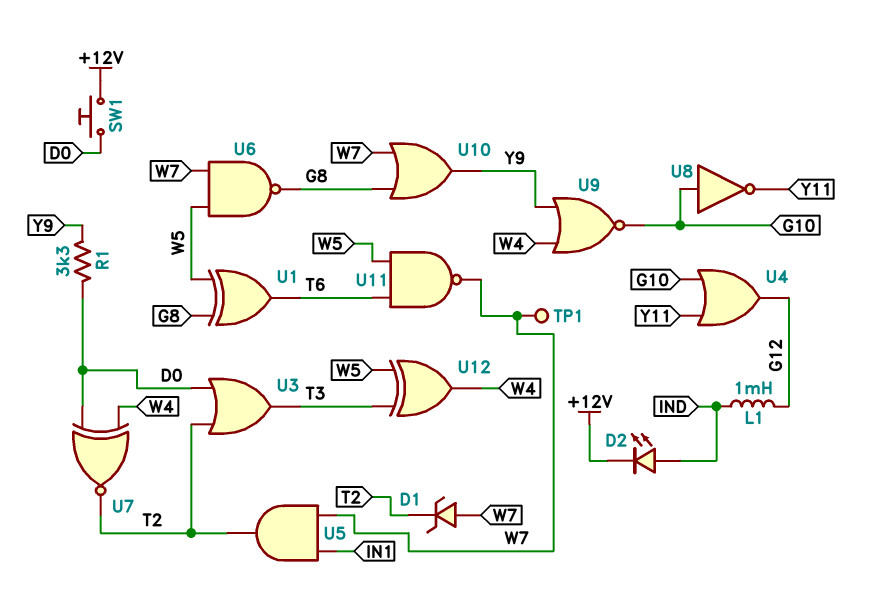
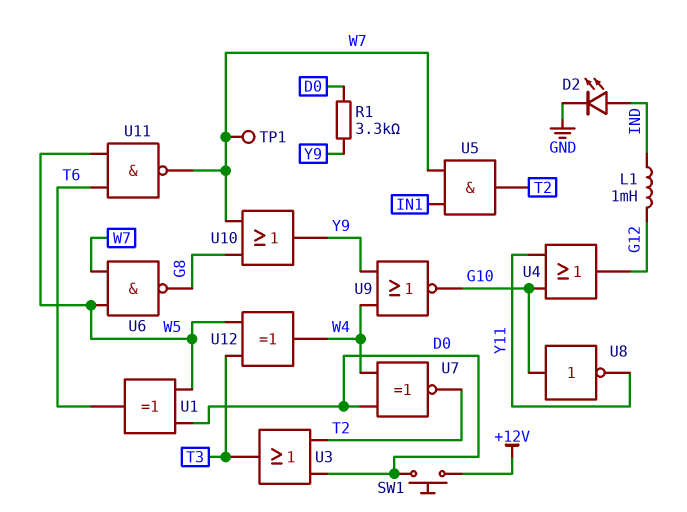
D1: zener (A W7, K T2) -> none
D2: LED (A IND, K +12V) -> LED (A IND, K GND)
U1: XOR (in G8, in W5, out T6) -> XOR (in D0, in W5, out T6)

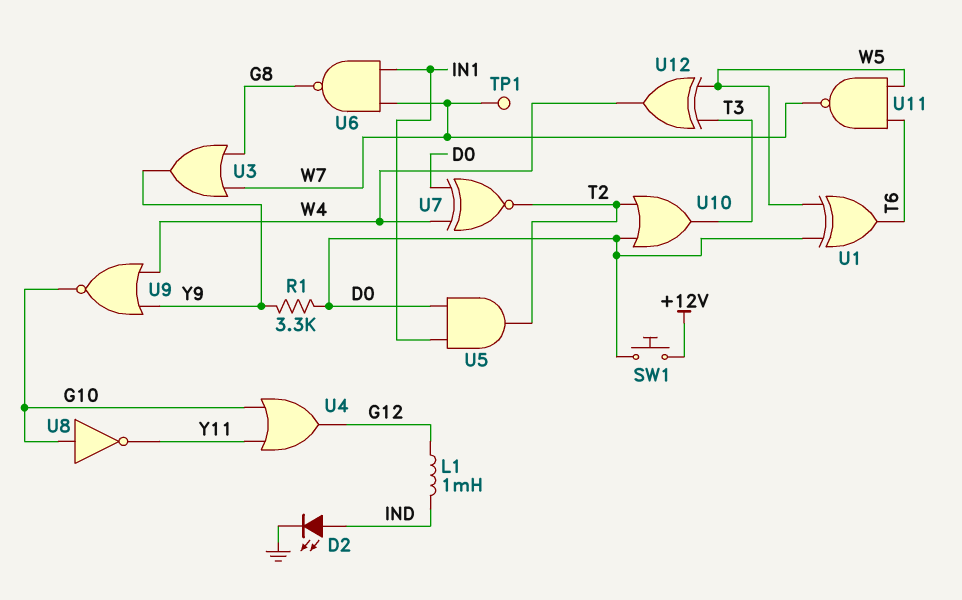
U3: OR (in D0, in T2, out T3) -> OR (in G8, in W7, out Y9)
U5: AND (in IN1, in W7, out T2) -> AND (in D0, in IN1, out T2)
U6: NAND (in W5, in W7, out G8) -> NAND (in IN1, in W7, out G8)
U10: OR (in G8, in W7, out Y9) -> OR (in D0, in T2, out T3)

